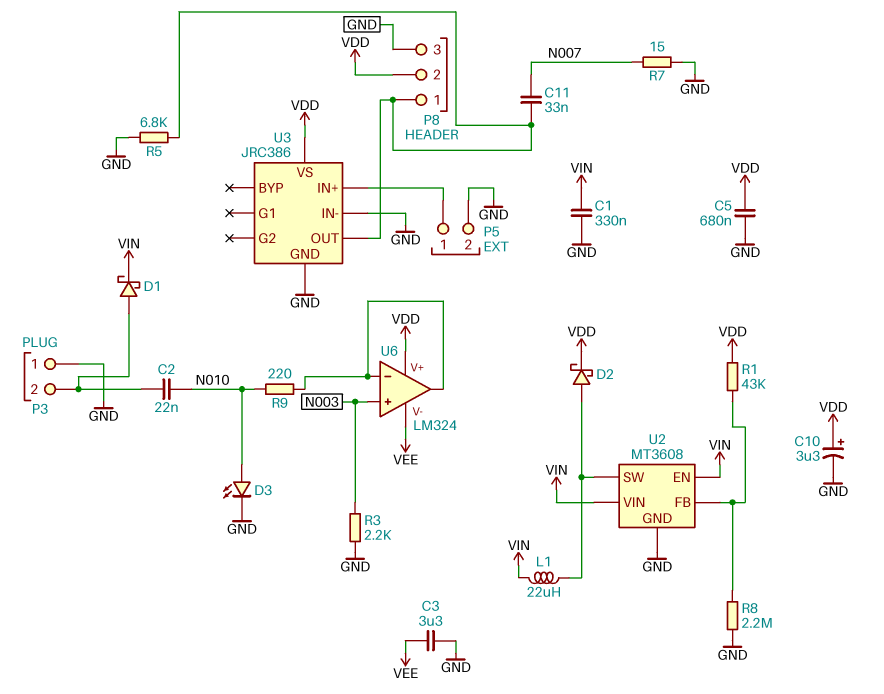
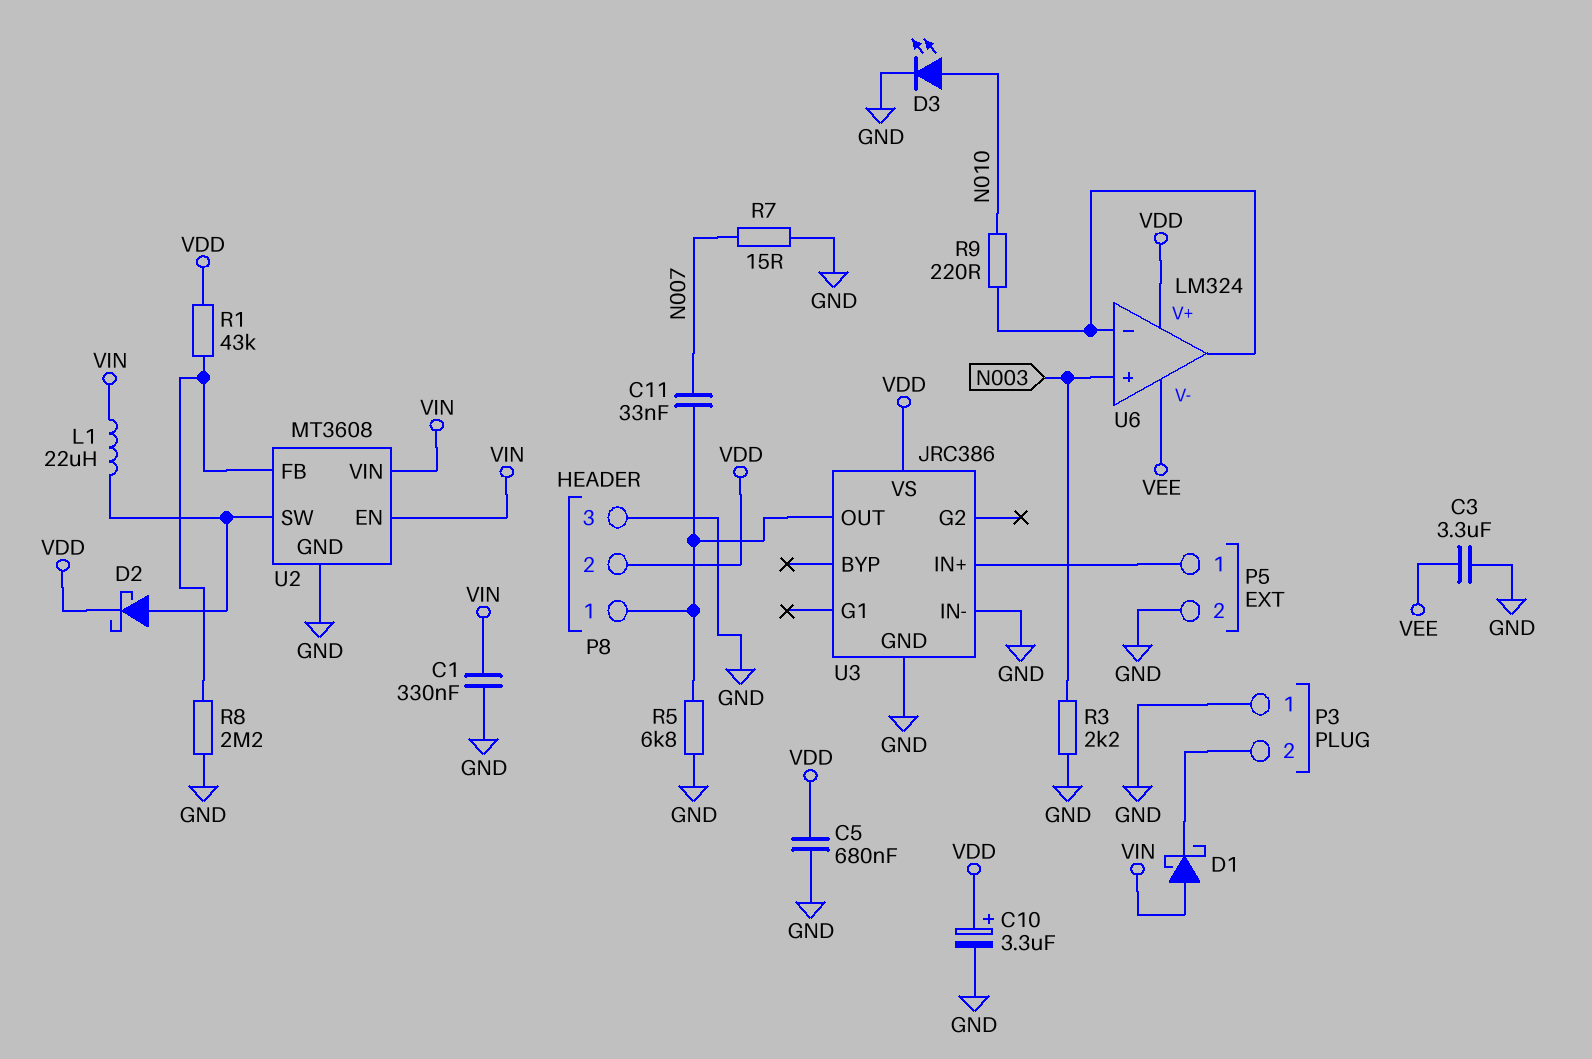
C2: 22nF (N010, P3/2) -> none
D1: schottky (A P3/2, K VIN) -> schottky (A VIN, K P3/2)

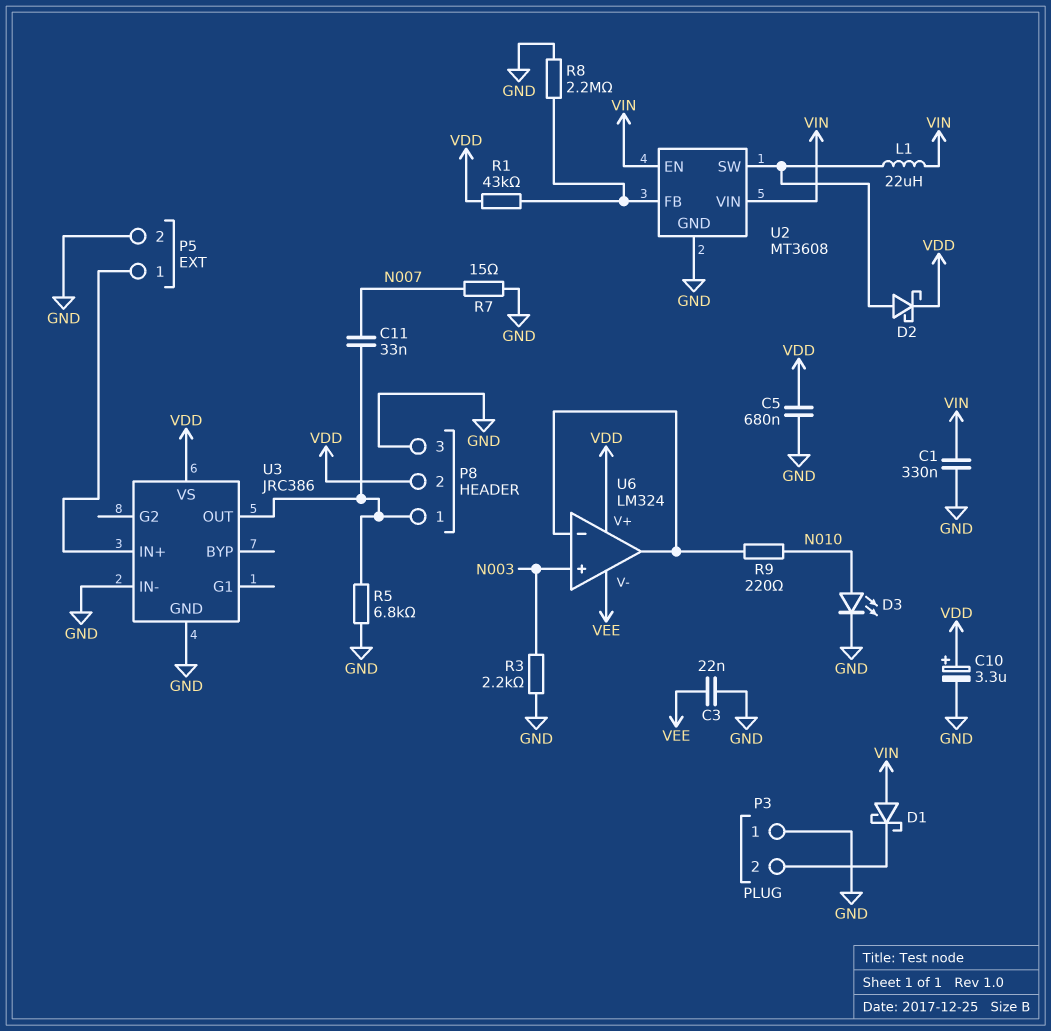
C3: 3.3uF (GND, VEE) -> 22nF (GND, VEE)

